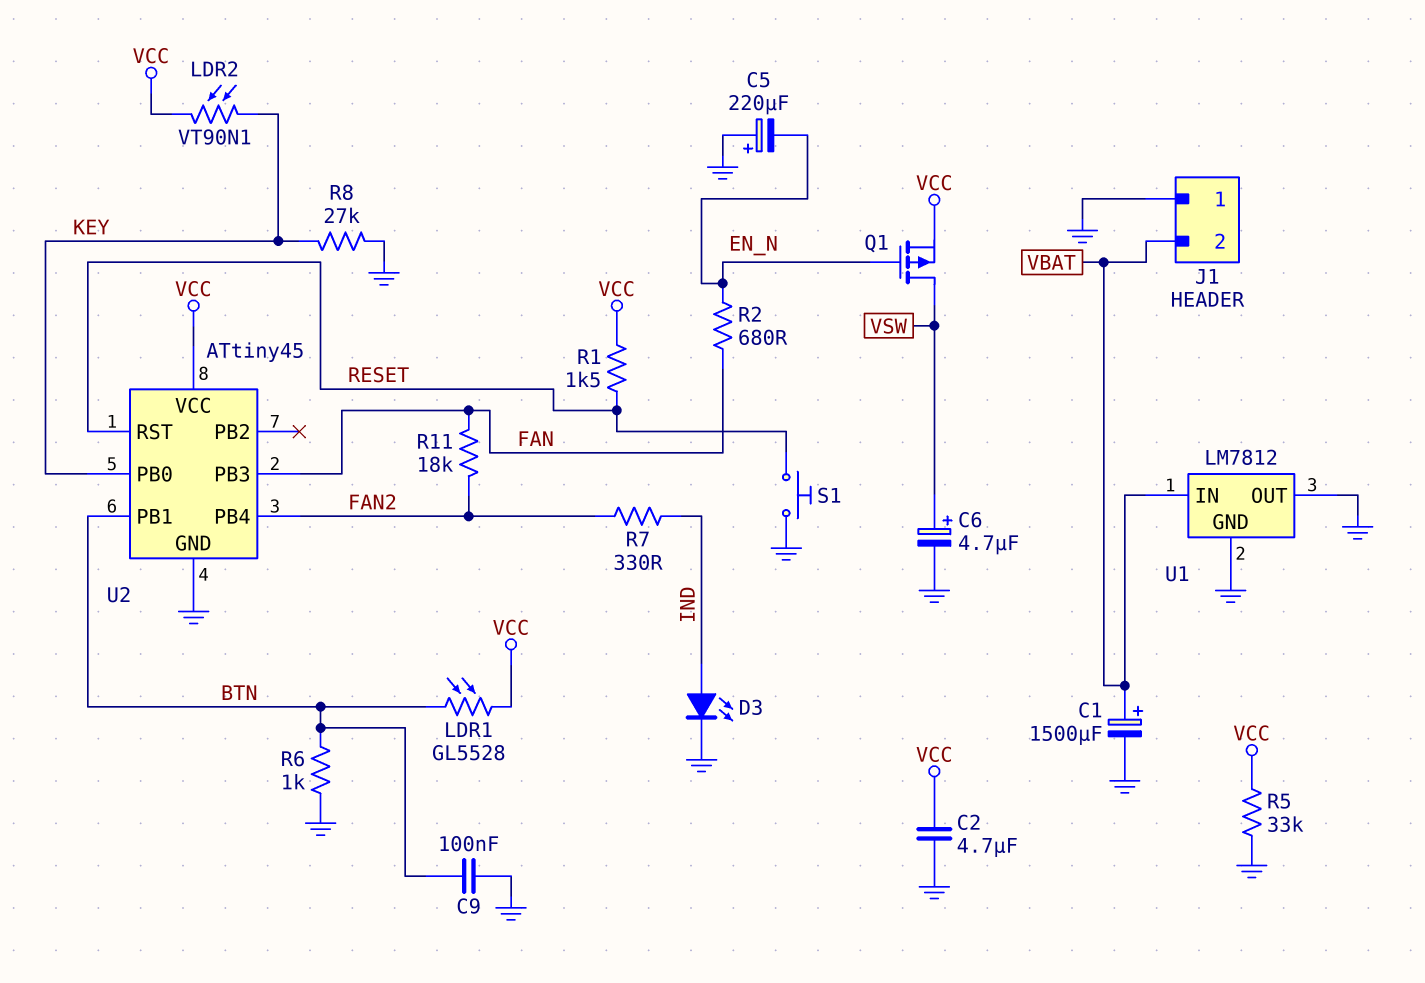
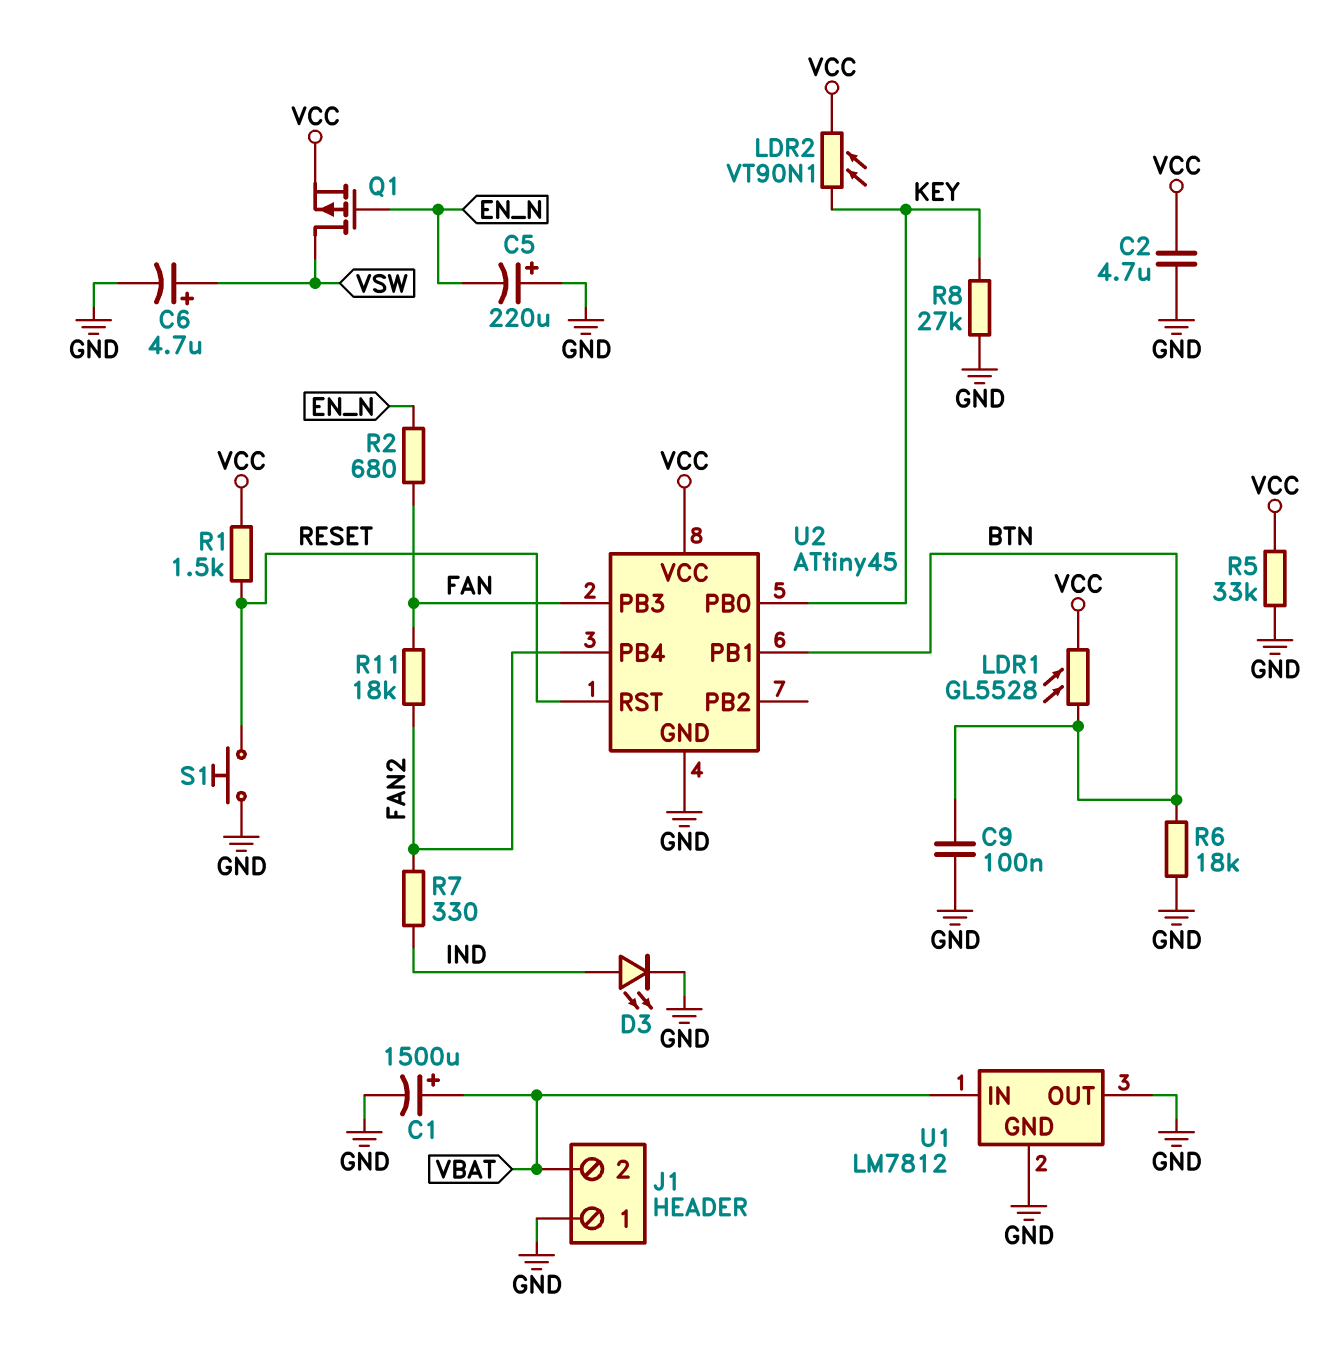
R6: 1k (BTN, GND) -> 18k (BTN, GND)

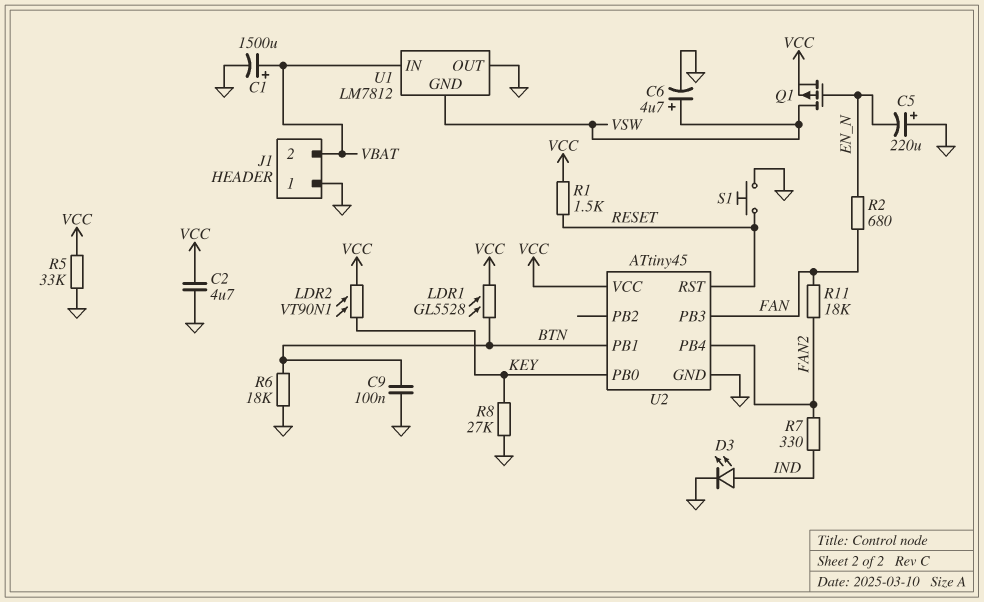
U1 pin GND: GND -> VSW

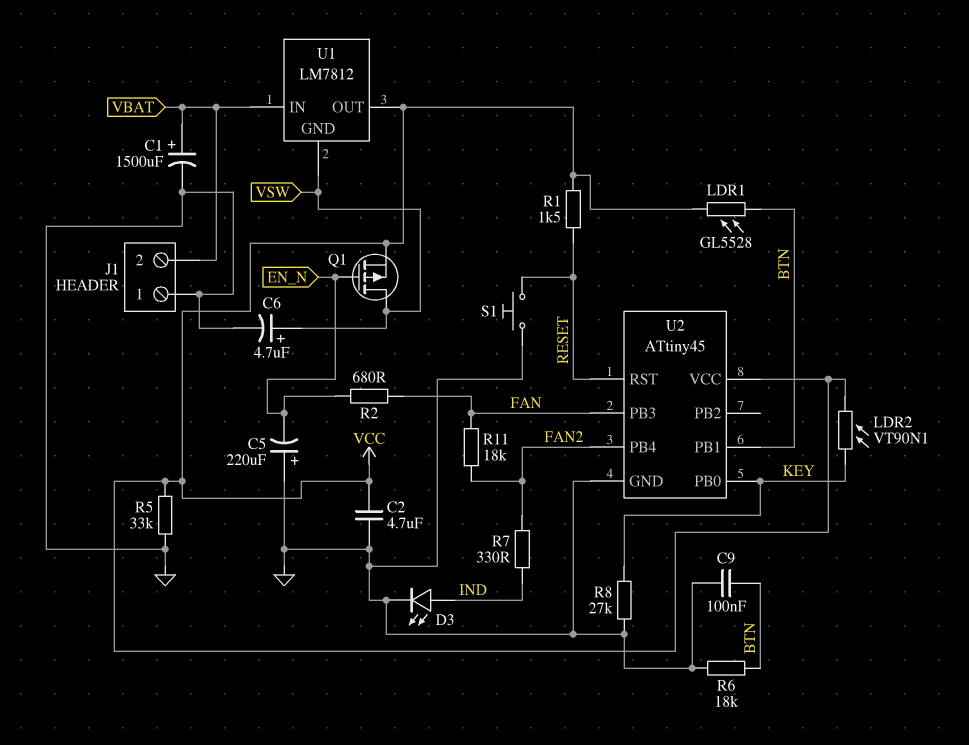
U1 pin OUT: GND -> VCC

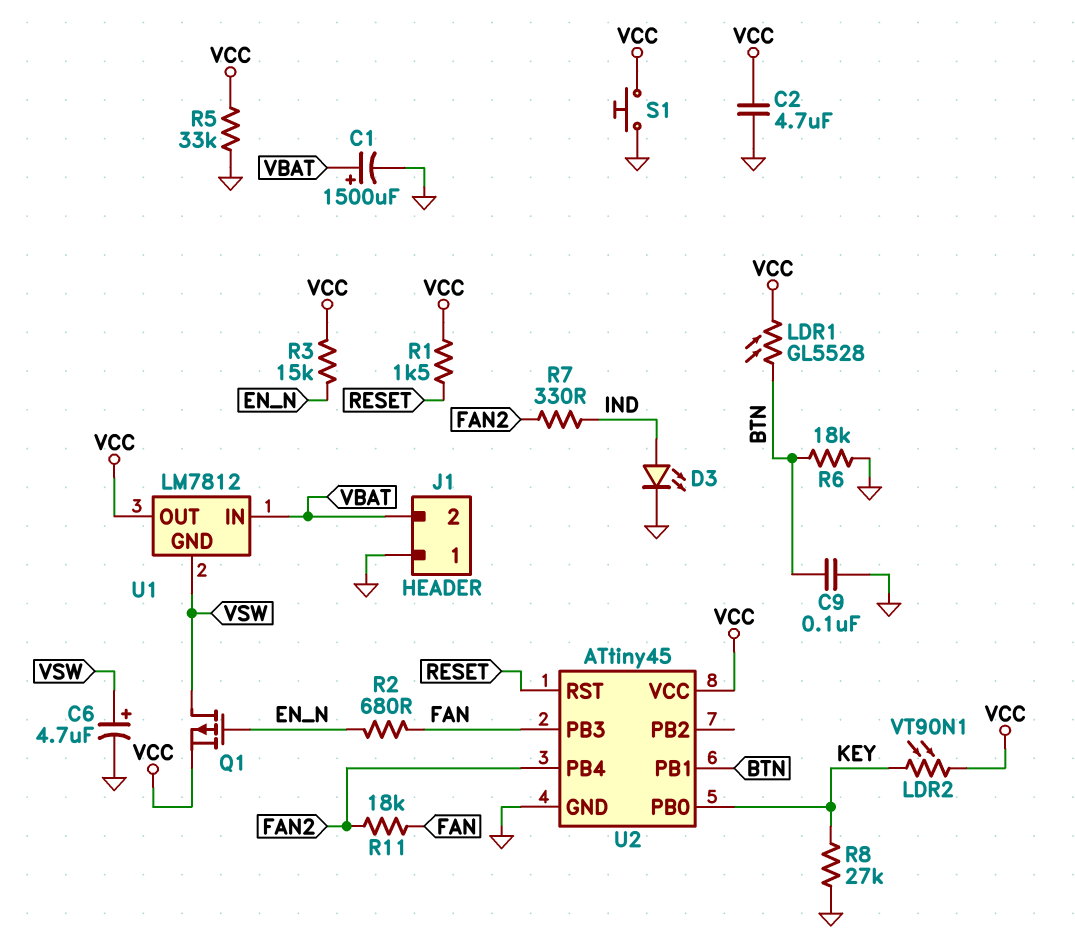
C5: 220uF (plus GND, minus EN_N) -> none
R3: none -> 15k (EN_N, VCC)
S1: button (GND, RESET) -> button (GND, VCC)

